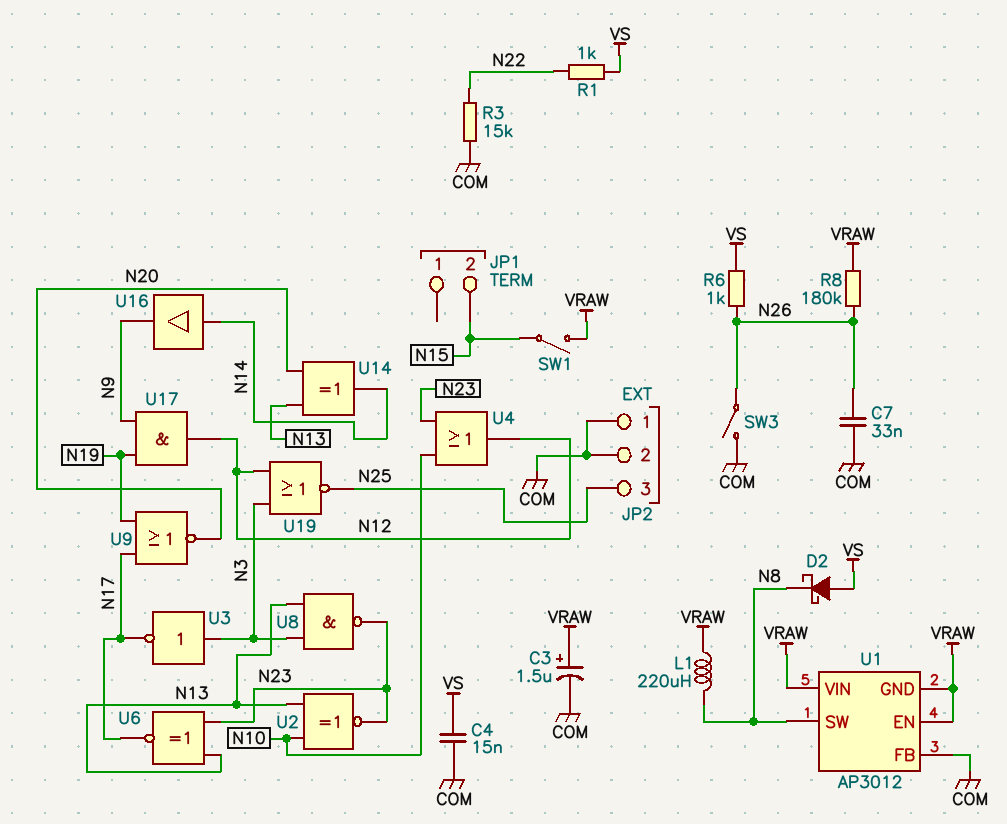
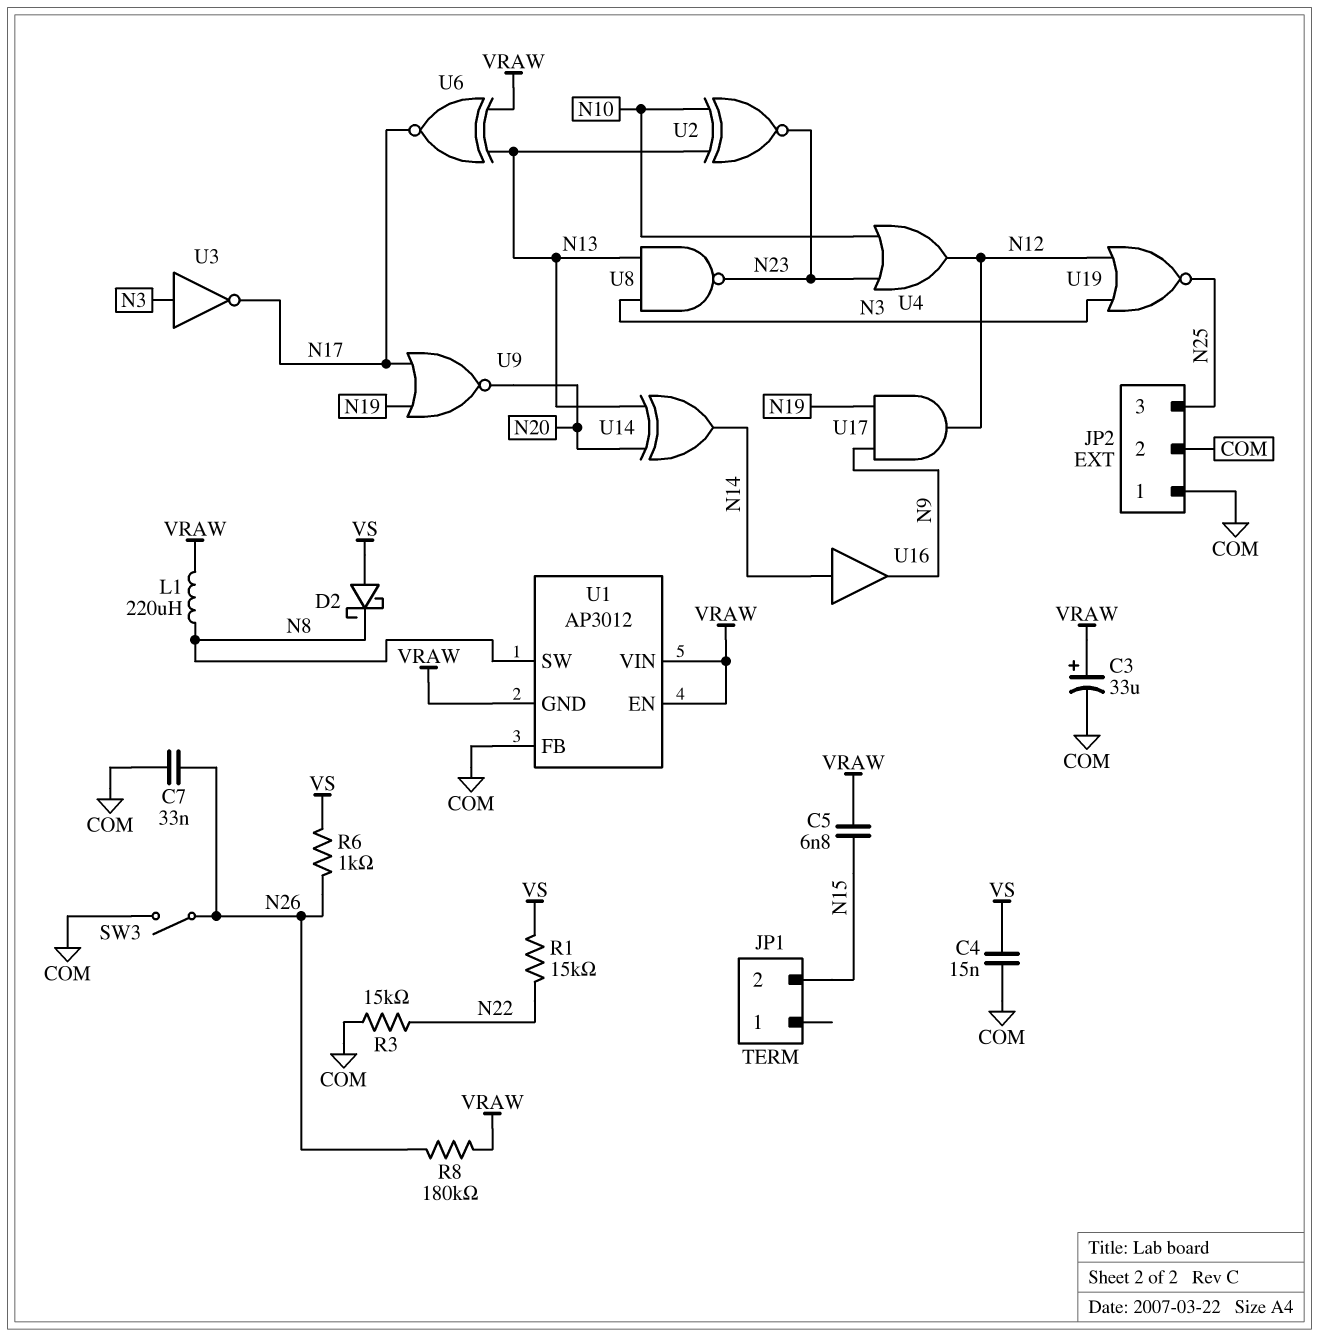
C3: 1.5uF (plus VRAW, minus COM) -> 33uF (plus VRAW, minus COM)
C5: none -> 6.8nF (N15, VRAW)
R1: 1k (N22, VS) -> 15k (N22, VS)
SW1: switch (N15, VRAW) -> none
U6: XNOR (in N13, in N23, out N17) -> XNOR (in N13, in VRAW, out N17)

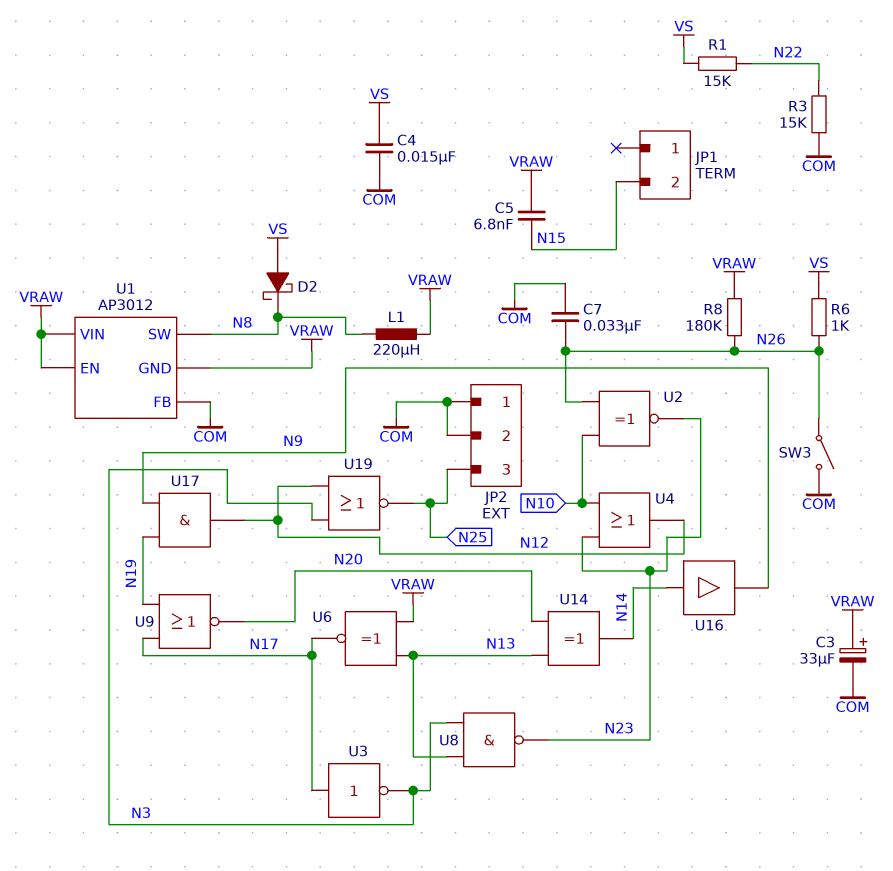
U2: XNOR (in N10, in N13, out N23) -> XNOR (in N10, in N26, out N23)
U3: NOT (in N3, out N17) -> NOT (in N17, out N3)

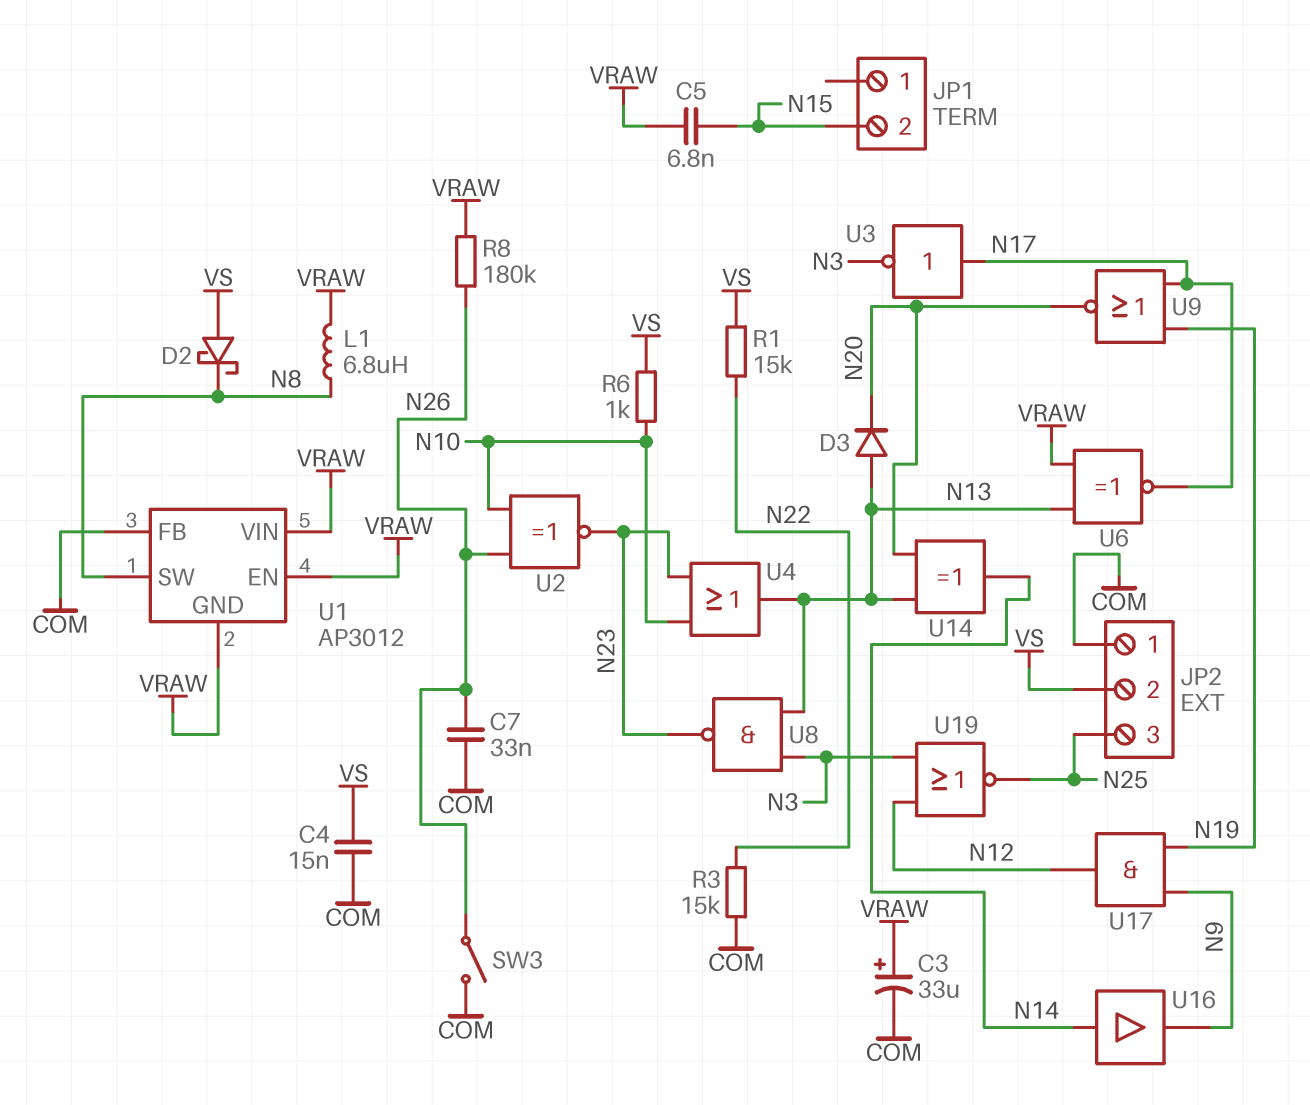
D3: none -> diode (A N13, K N20)
JP2 pin 2: COM -> VS
L1: 220uH (N8, VRAW) -> 6.8uH (N8, VRAW)
R6: 1k (N26, VS) -> 1k (N10, VS)
U4: OR (in N10, in N23, out N12) -> OR (in N10, in N23, out N13)

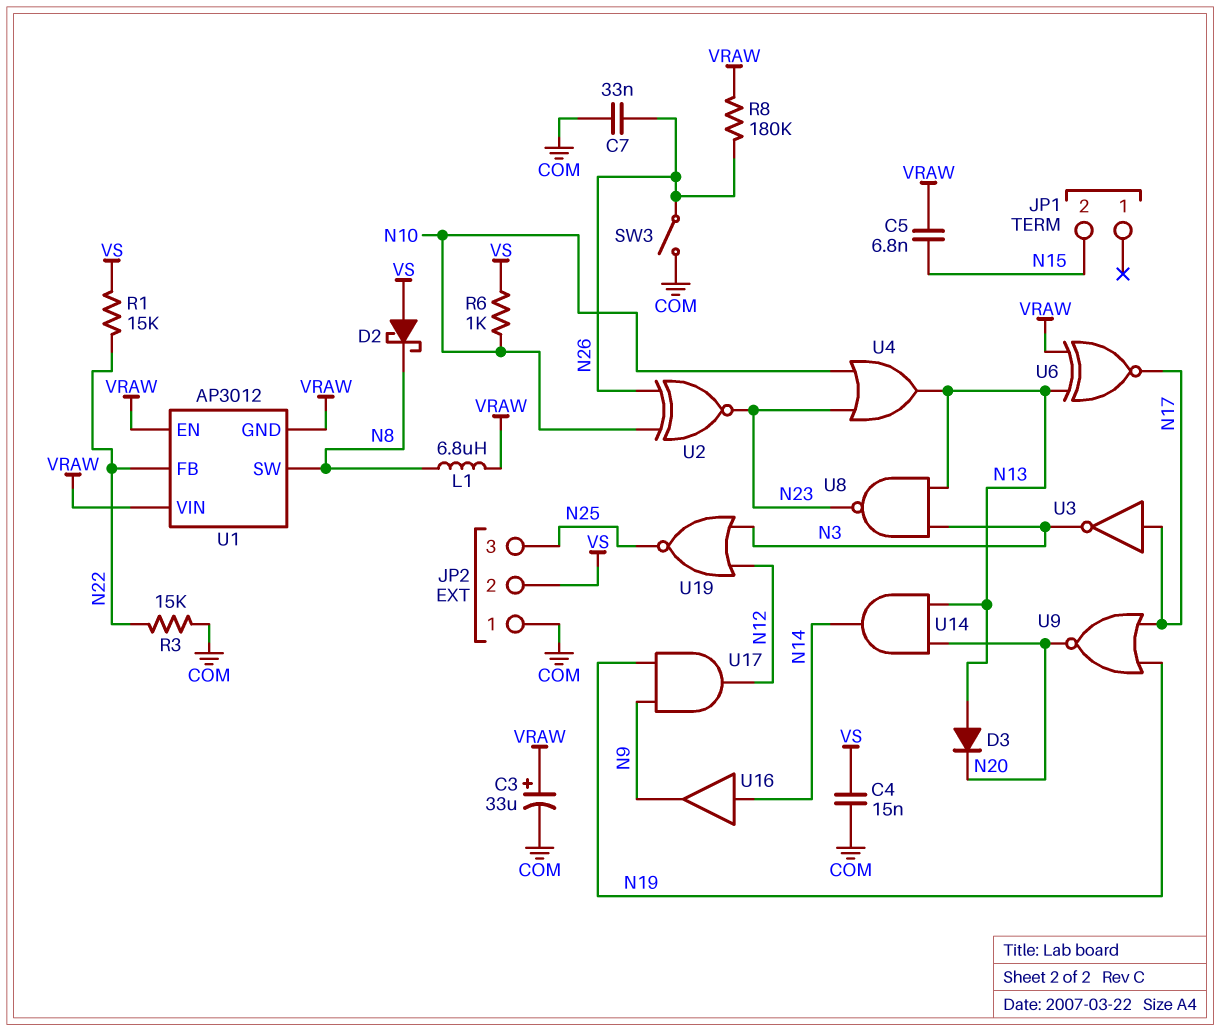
U1 pin FB: COM -> N22
U14: XOR (in N13, in N20, out N14) -> AND (in N13, in N20, out N14)

